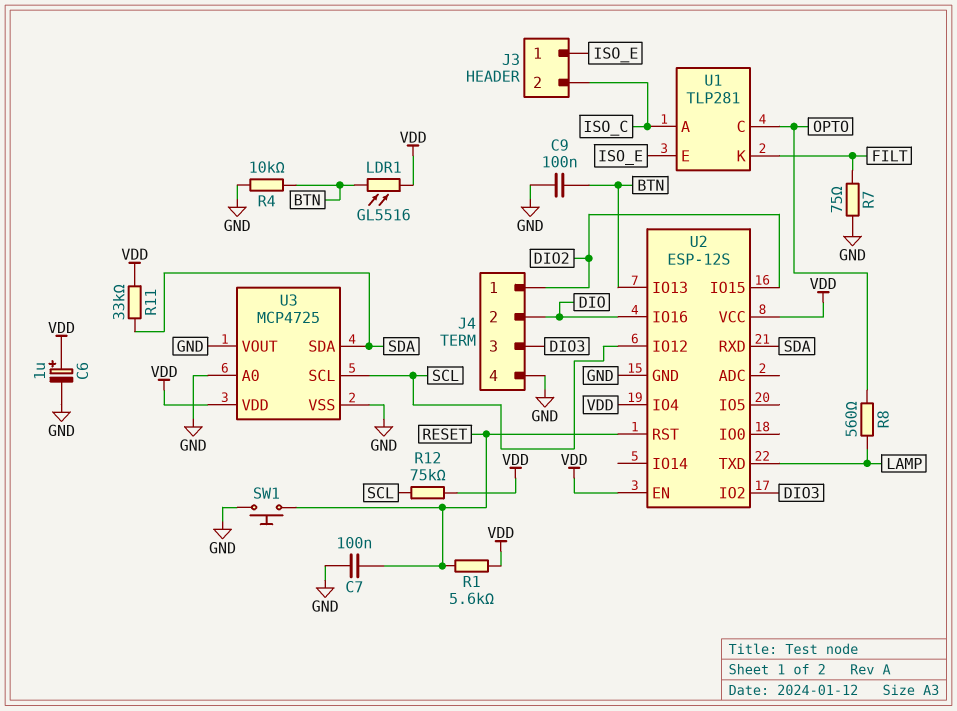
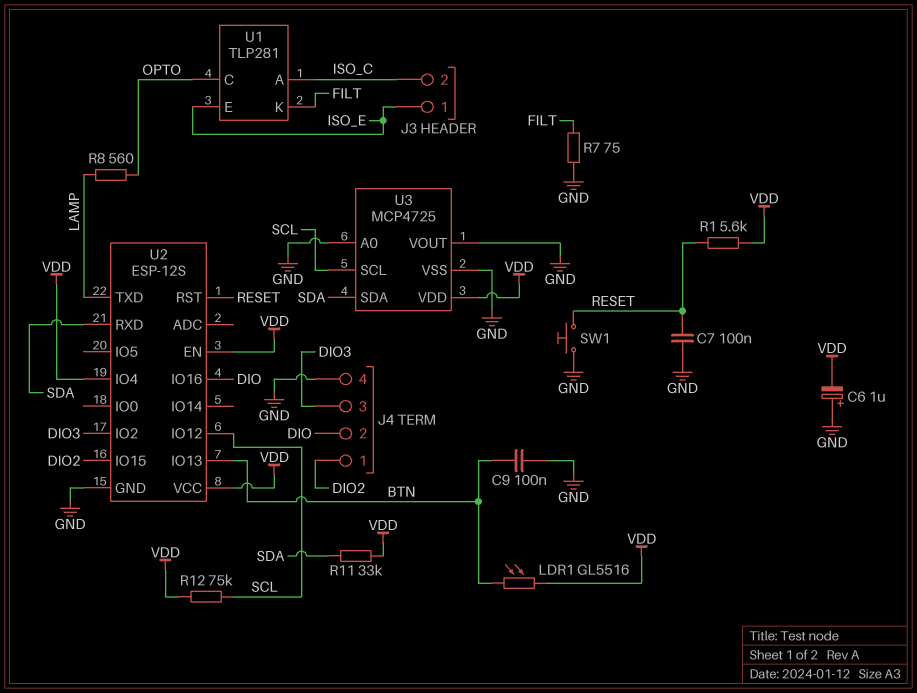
C6: 1uF (plus VDD, minus GND) -> 1uF (plus GND, minus VDD)
R4: 10k (BTN, GND) -> none

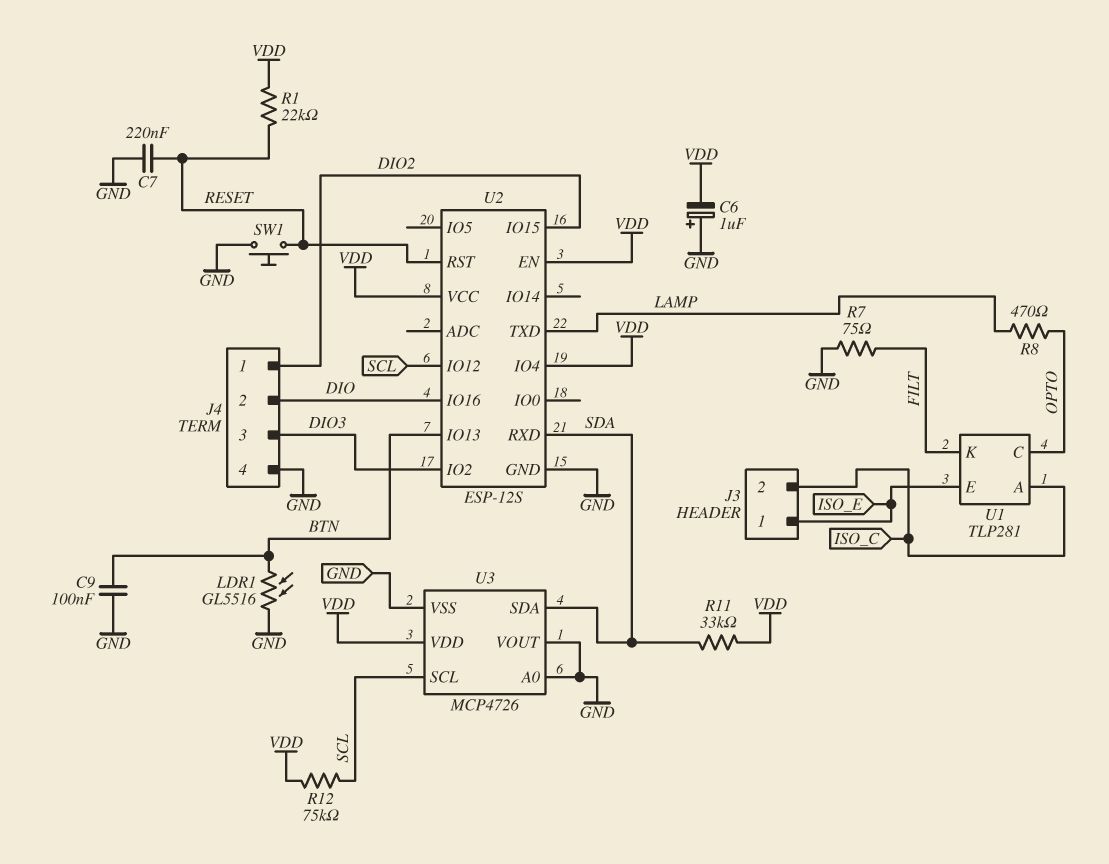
C7: 100nF (GND, RESET) -> 220nF (GND, RESET)
LDR1: GL5516 (BTN, VDD) -> GL5516 (BTN, GND)
R1: 5.6k (RESET, VDD) -> 22k (RESET, VDD)
R8: 560 (LAMP, OPTO) -> 470 (LAMP, OPTO)
U3: MCP4725 -> MCP4726

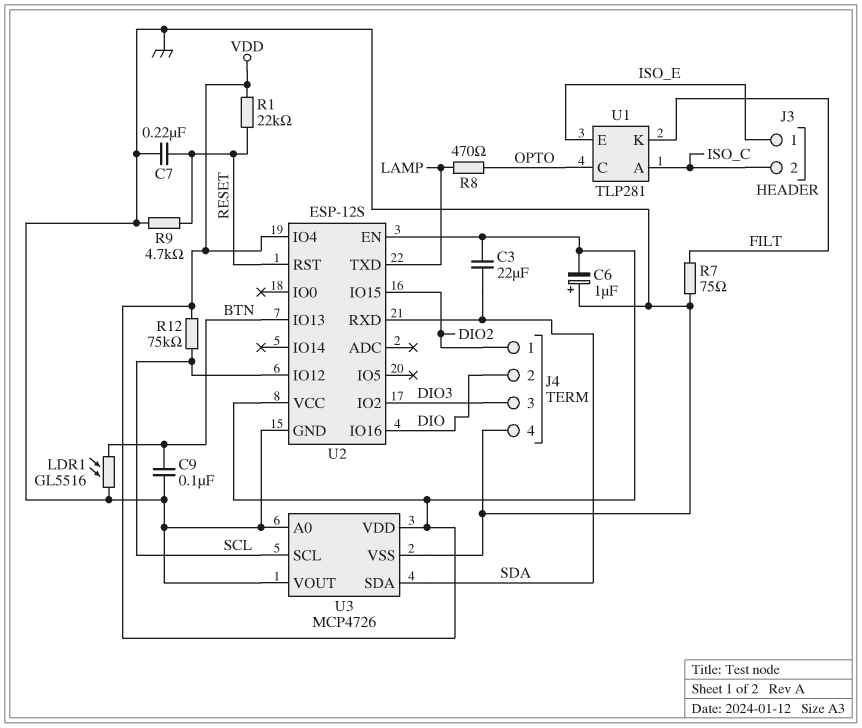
C3: none -> 22uF (SDA, VDD)
R9: none -> 4.7k (GND, RESET)
R11: 33k (SDA, VDD) -> none
SW1: button (GND, RESET) -> none

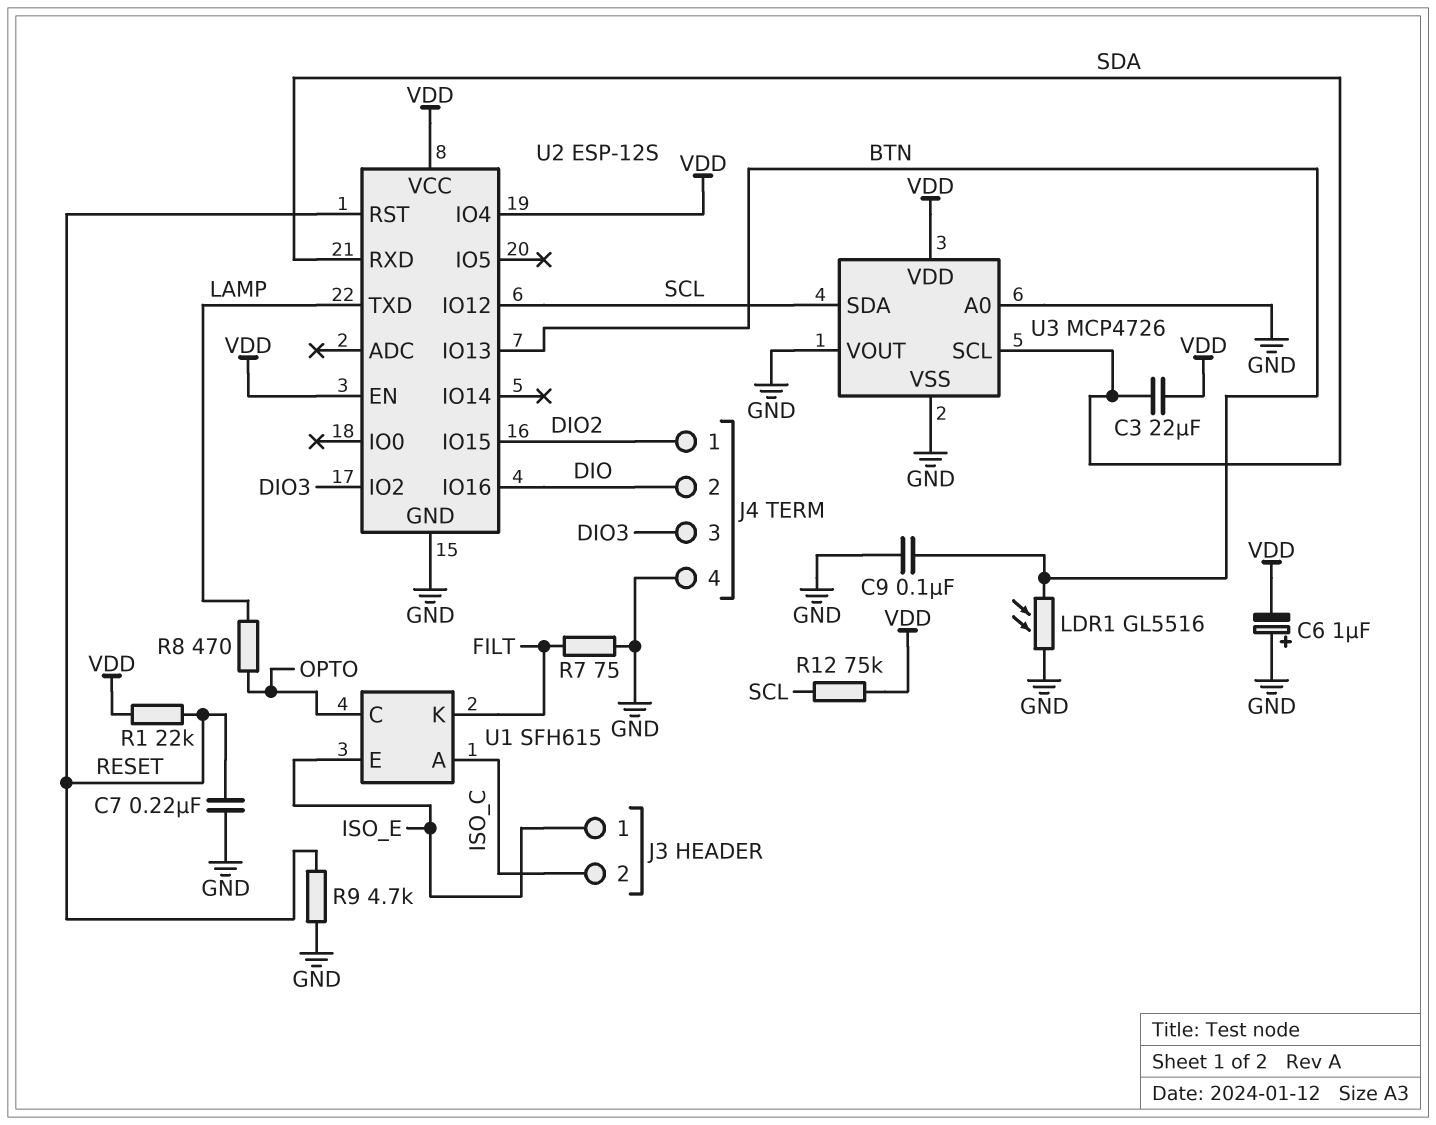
U1: TLP281 -> SFH615
U3 pin SCL: SCL -> SDA
U3 pin SDA: SDA -> SCL

